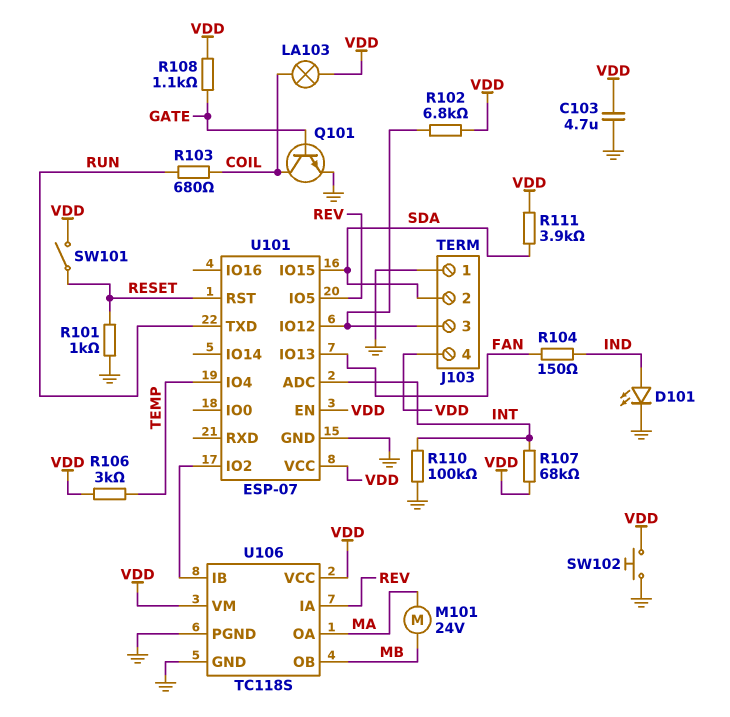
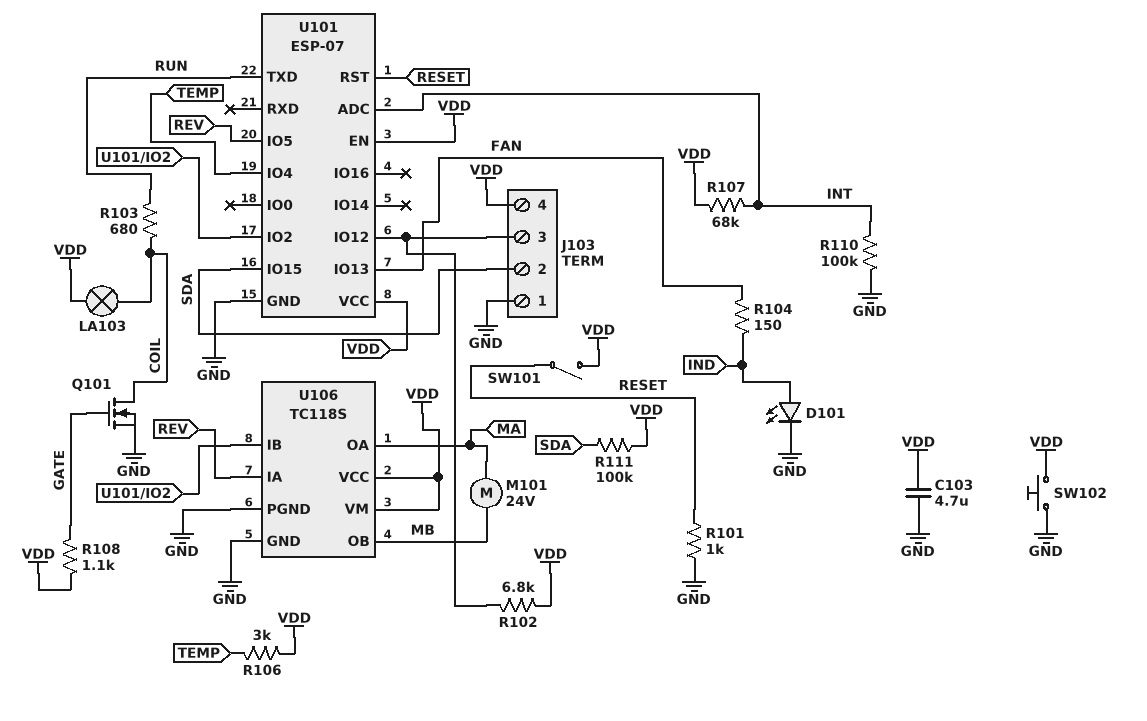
Q101: NPN (B GATE, C COIL, E GND) -> NMOS (G GATE, D COIL, S GND)
R111: 3.9k (SDA, VDD) -> 100k (SDA, VDD)

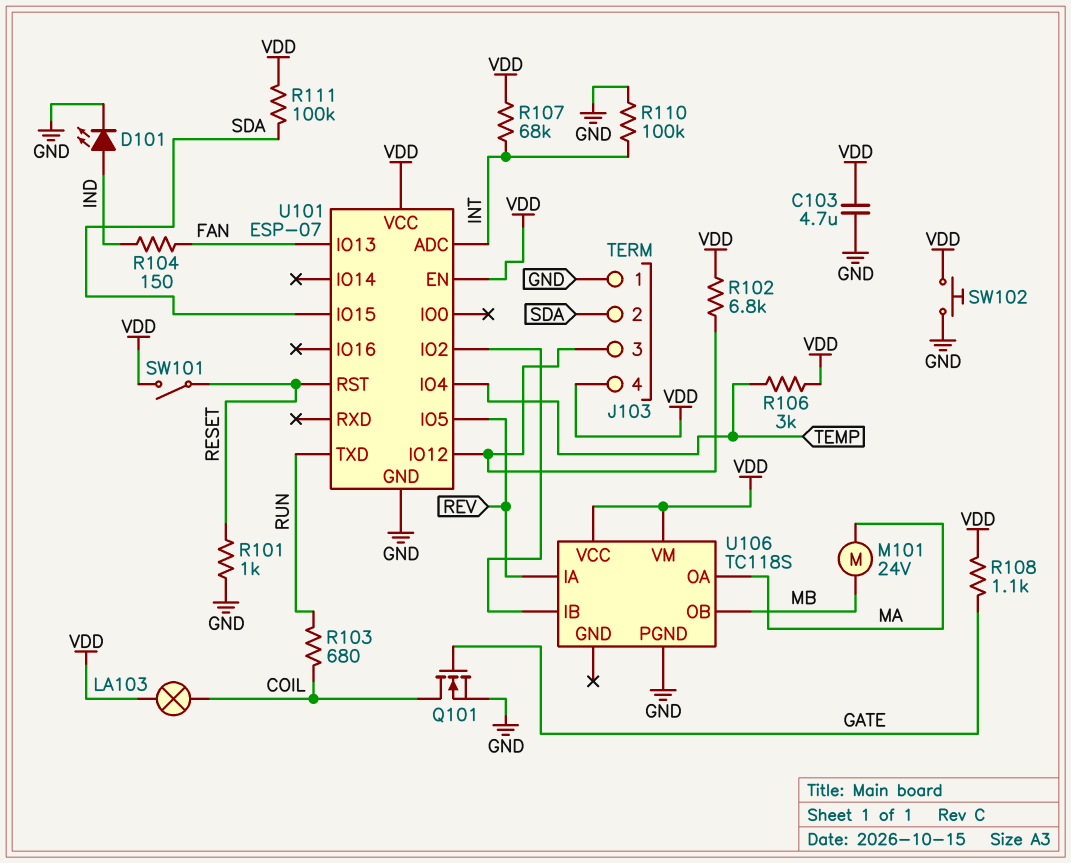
U106 pin GND: GND -> none

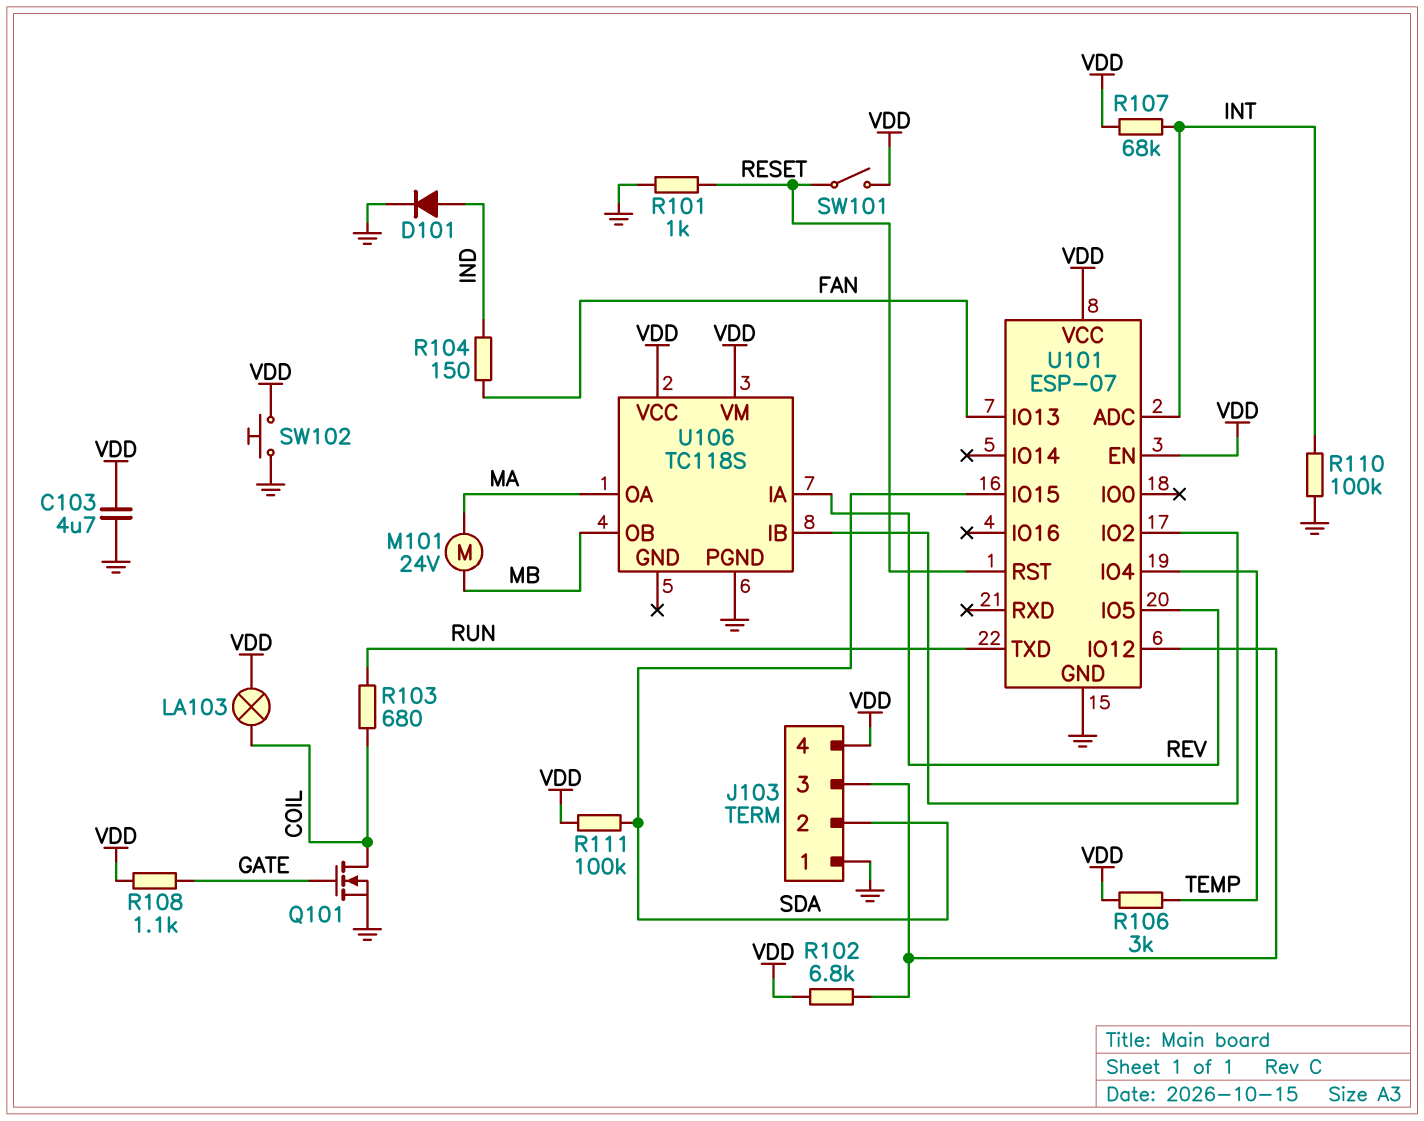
D101: LED (A IND, K GND) -> diode (A IND, K GND)

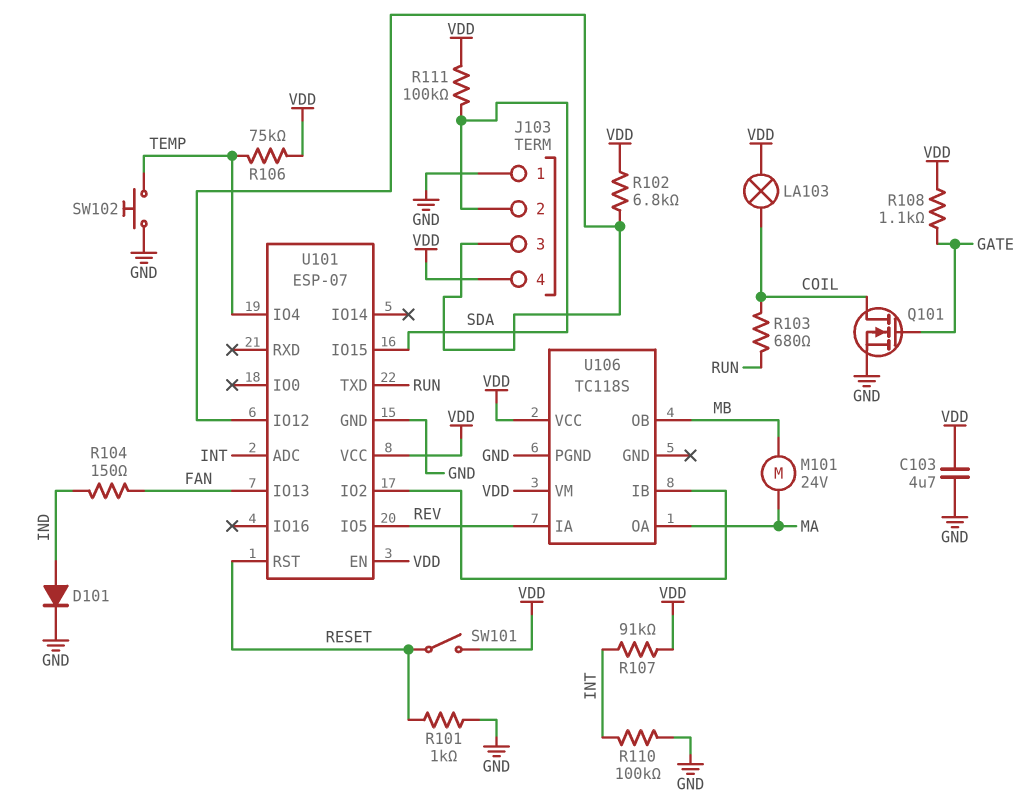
R106: 3k (TEMP, VDD) -> 75k (TEMP, VDD)
R107: 68k (INT, VDD) -> 91k (INT, VDD)
SW102: button (GND, VDD) -> button (GND, TEMP)

